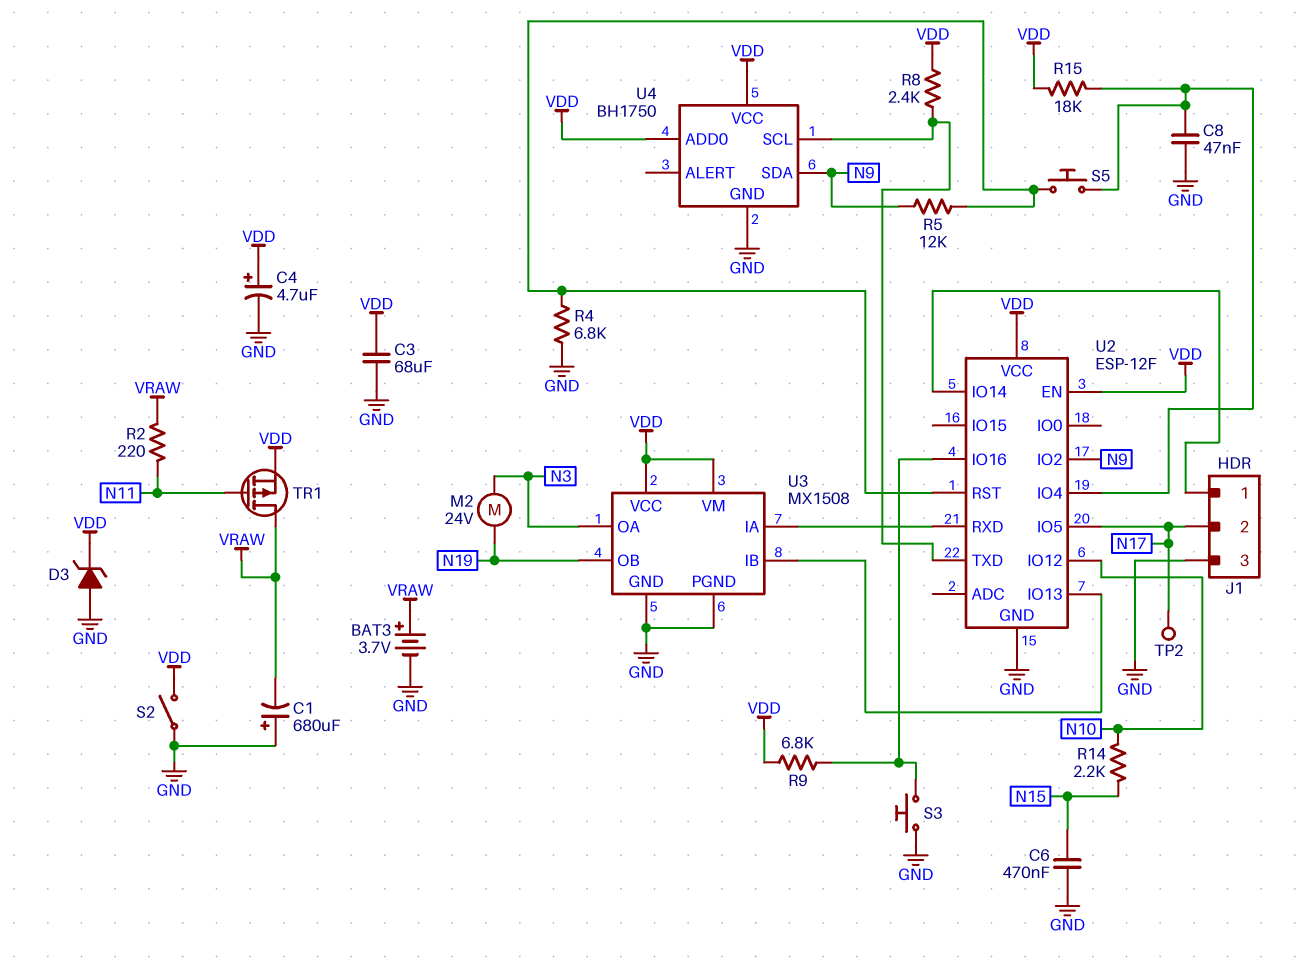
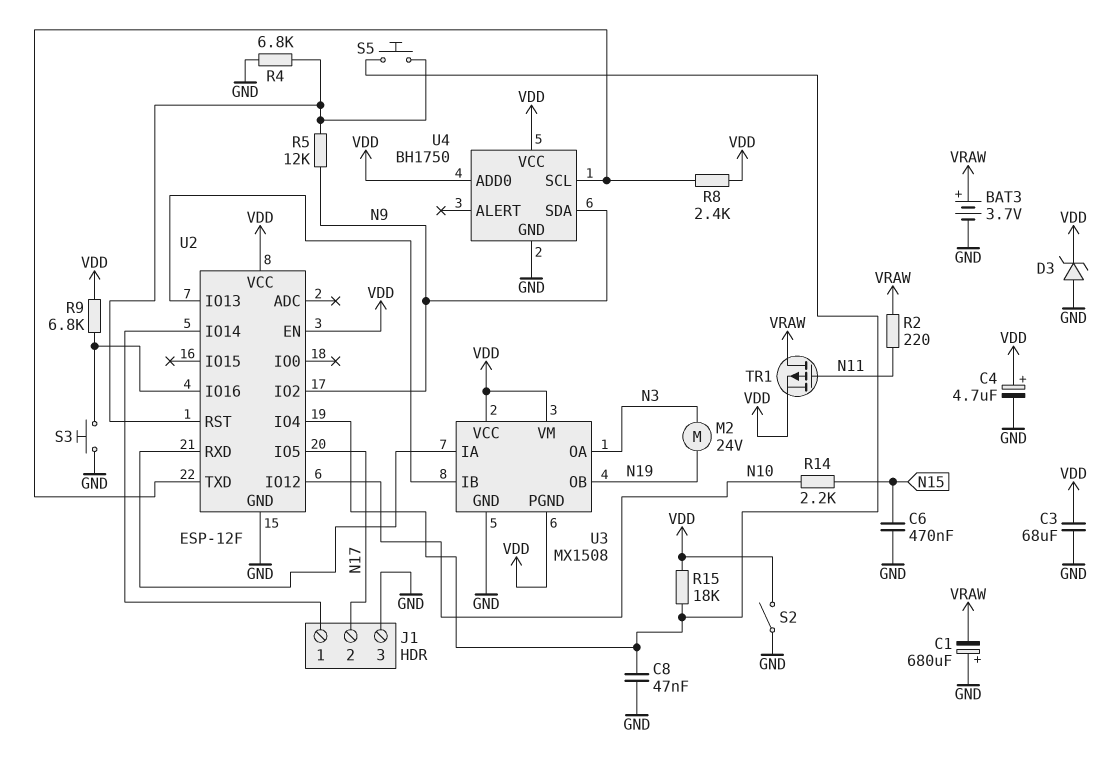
TP2: test point (N17) -> none
U3 pin PGND: GND -> VDD

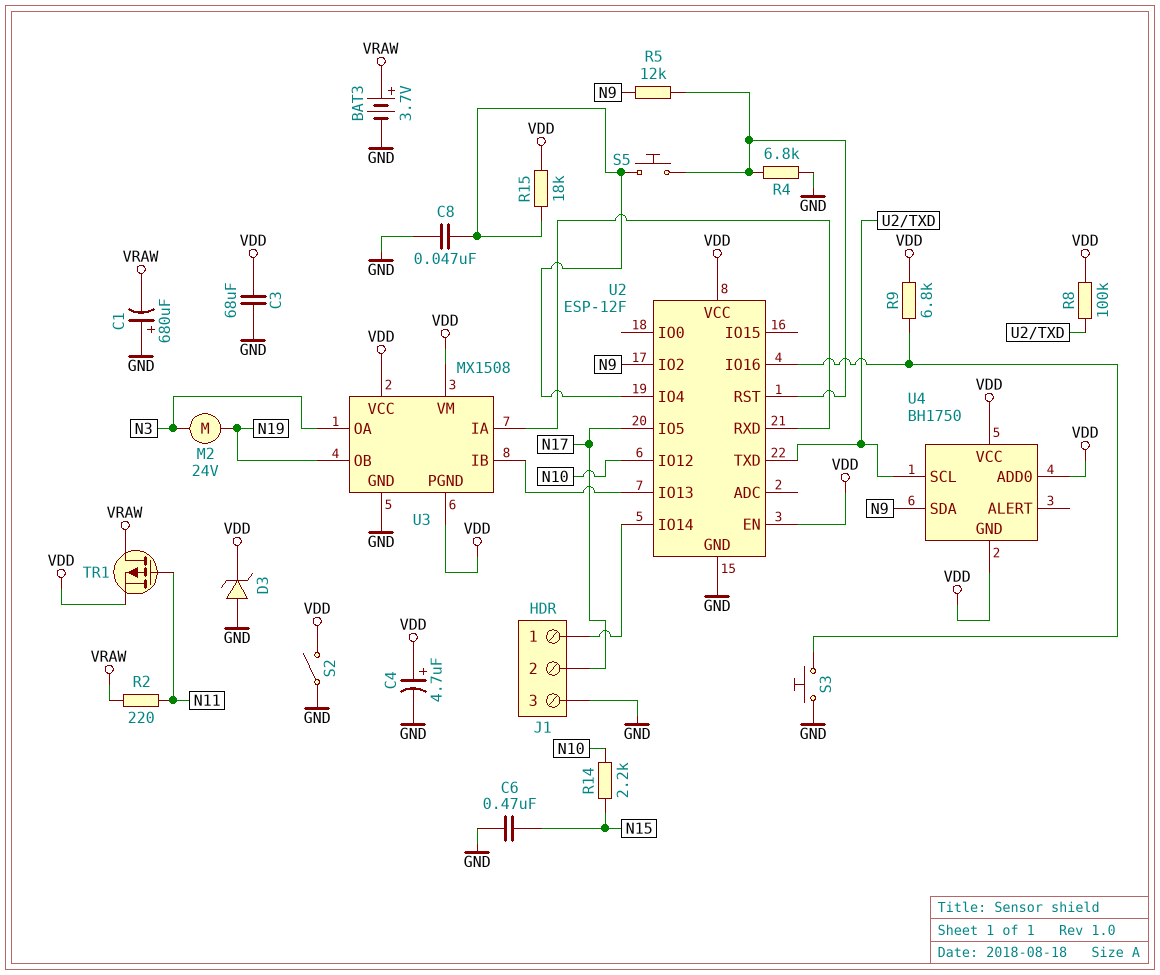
R8: 2.4k (U2/TXD, VDD) -> 100k (U2/TXD, VDD)
U4 pin GND: GND -> VDD

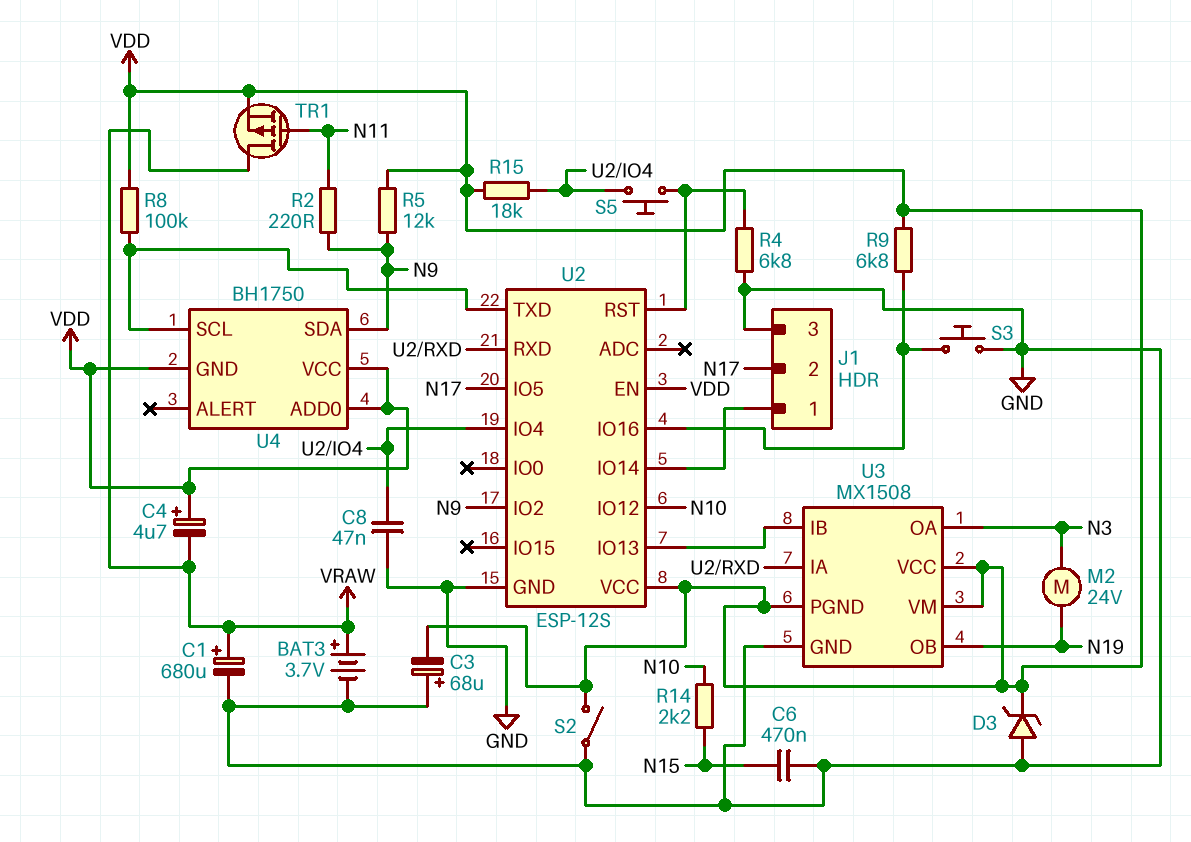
C1: 680uF (plus GND, minus VRAW) -> 680uF (plus VRAW, minus GND)
C3: 68uF (GND, VDD) -> 68uF (plus GND, minus VDD)
C4: 4.7uF (plus VDD, minus GND) -> 4.7uF (plus VDD, minus VRAW)
R2: 220 (N11, VRAW) -> 220 (N9, N11)
R5: 12k (N9, U2/RST) -> 12k (N9, VDD)
U2: ESP-12F -> ESP-12S

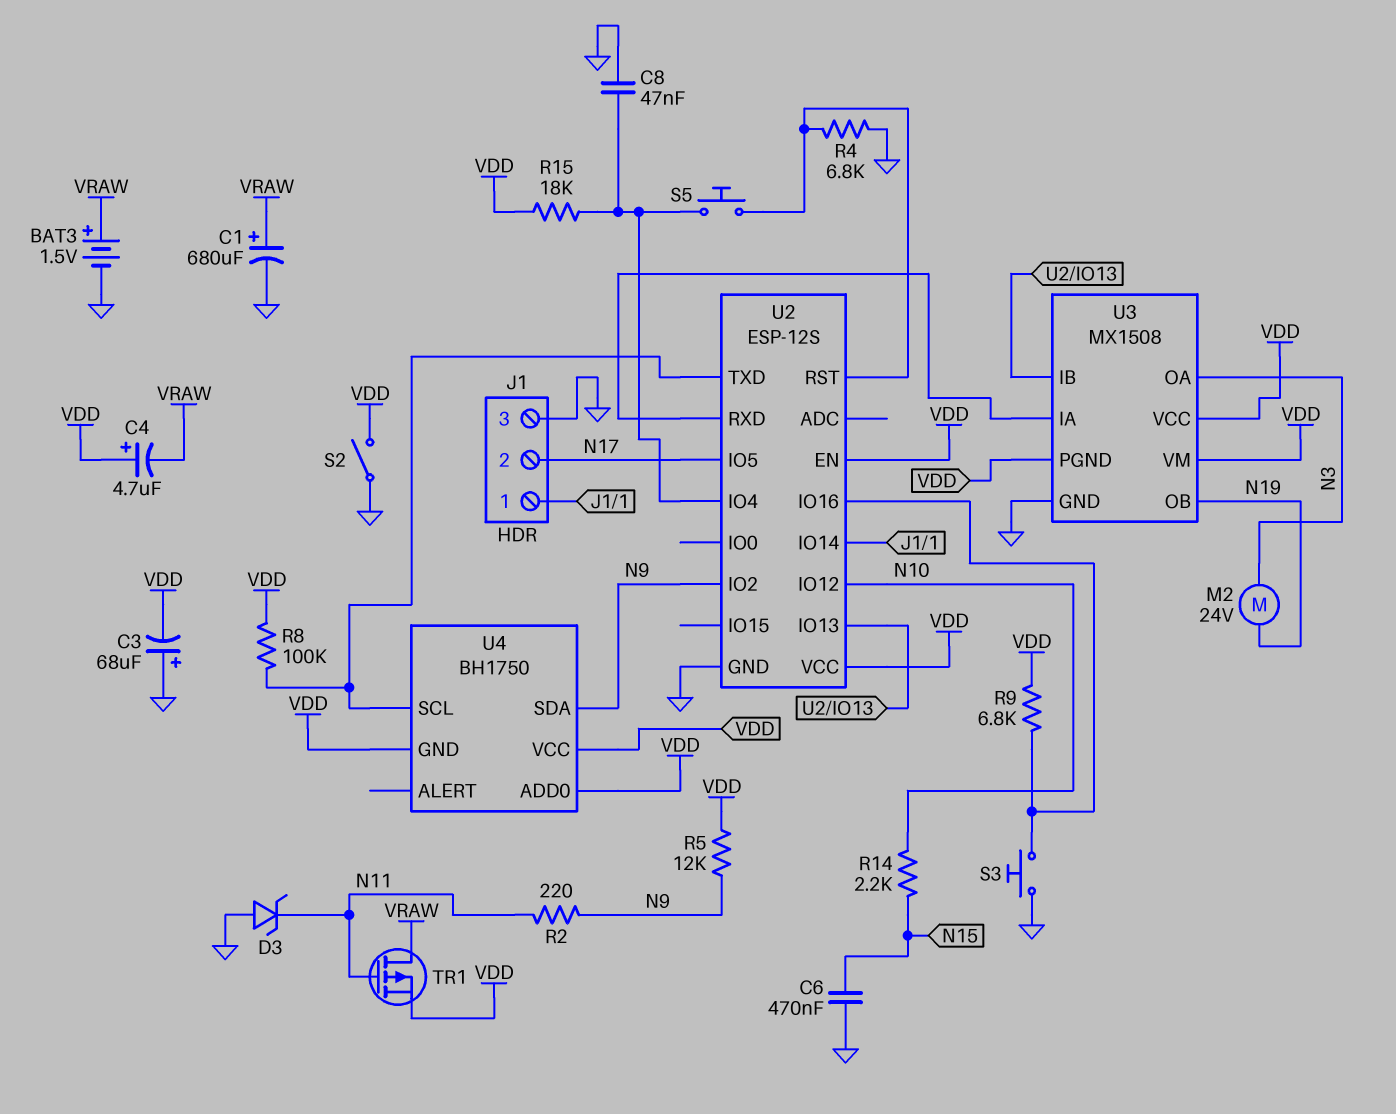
BAT3: 3.7V (plus VRAW, minus GND) -> 1.5V (plus VRAW, minus GND)
D3: zener (A GND, K VDD) -> zener (A GND, K N11)

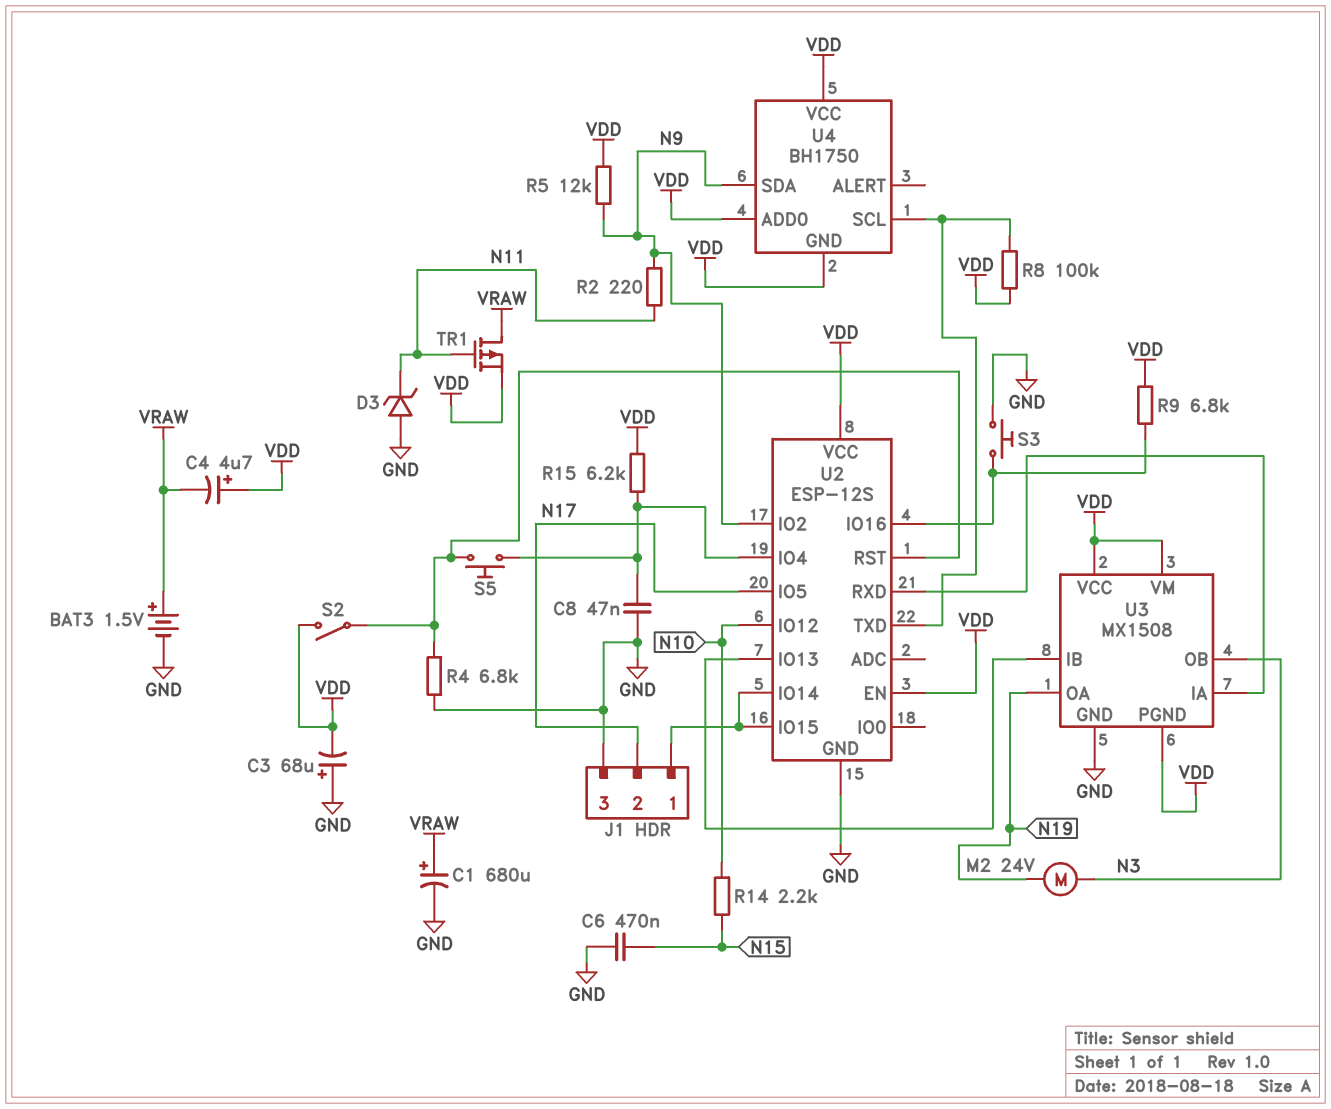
R15: 18k (U2/IO4, VDD) -> 6.2k (U2/IO4, VDD)
S2: switch (GND, VDD) -> switch (U2/RST, VDD)
U2 pin IO15: none -> J1/1
U3 pin OA: N3 -> N19
U3 pin OB: N19 -> N3

